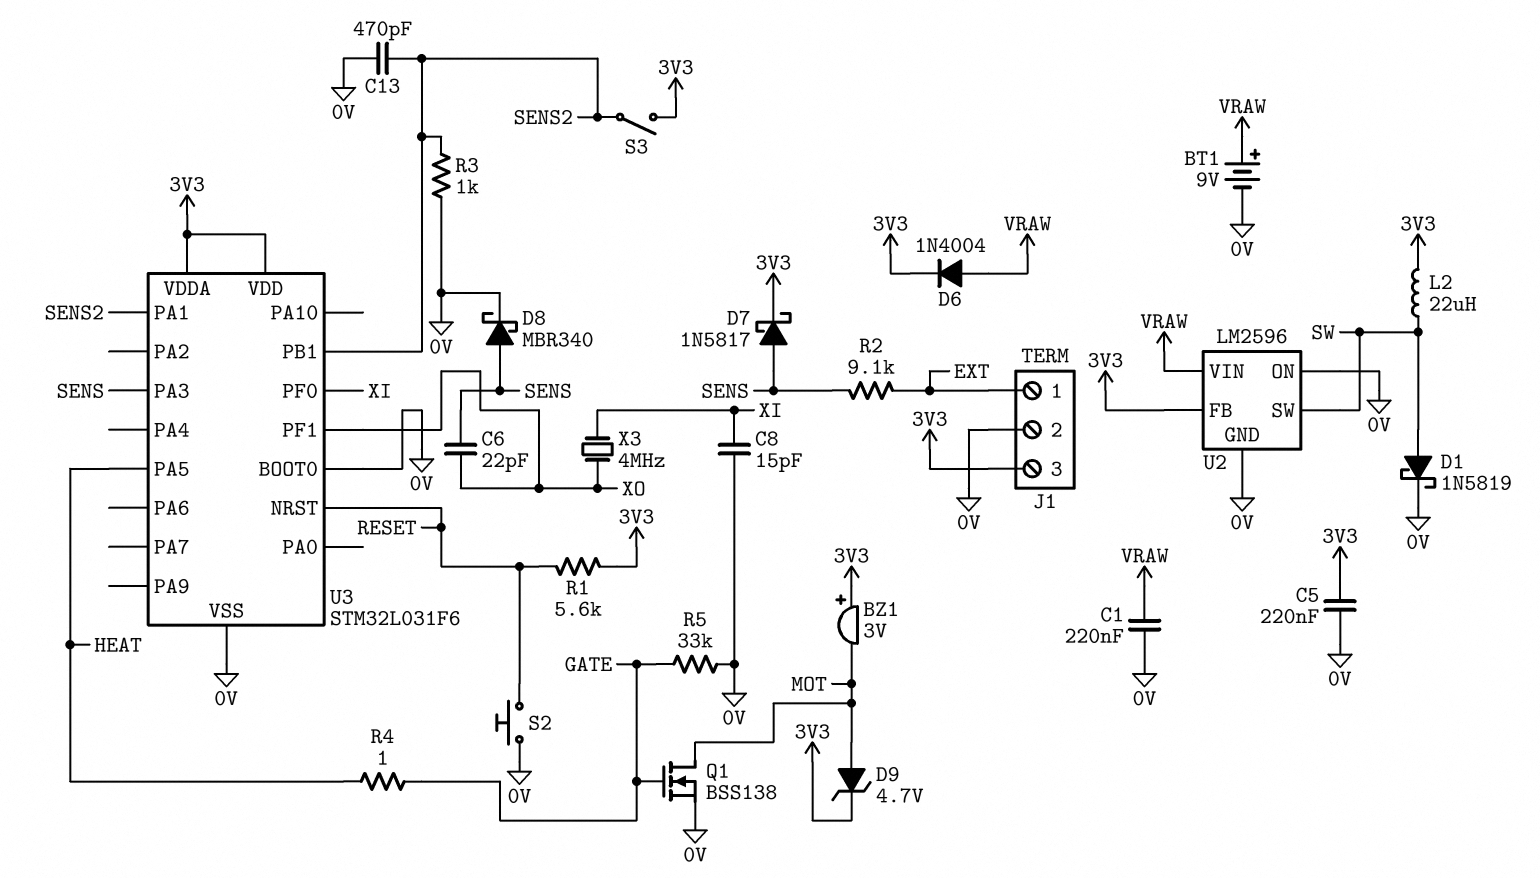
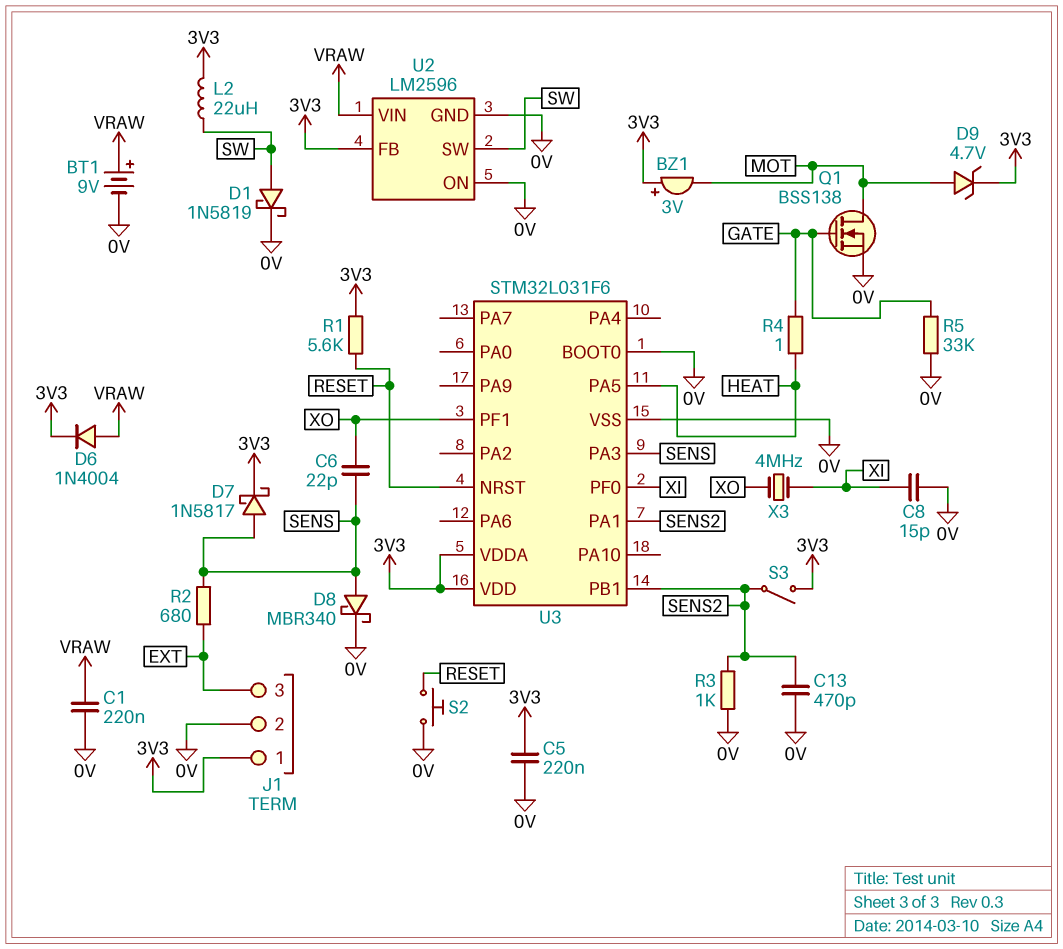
J1 pin 1: EXT -> 3V3
J1 pin 3: 3V3 -> EXT
R2: 9.1k (EXT, SENS) -> 680 (EXT, SENS)

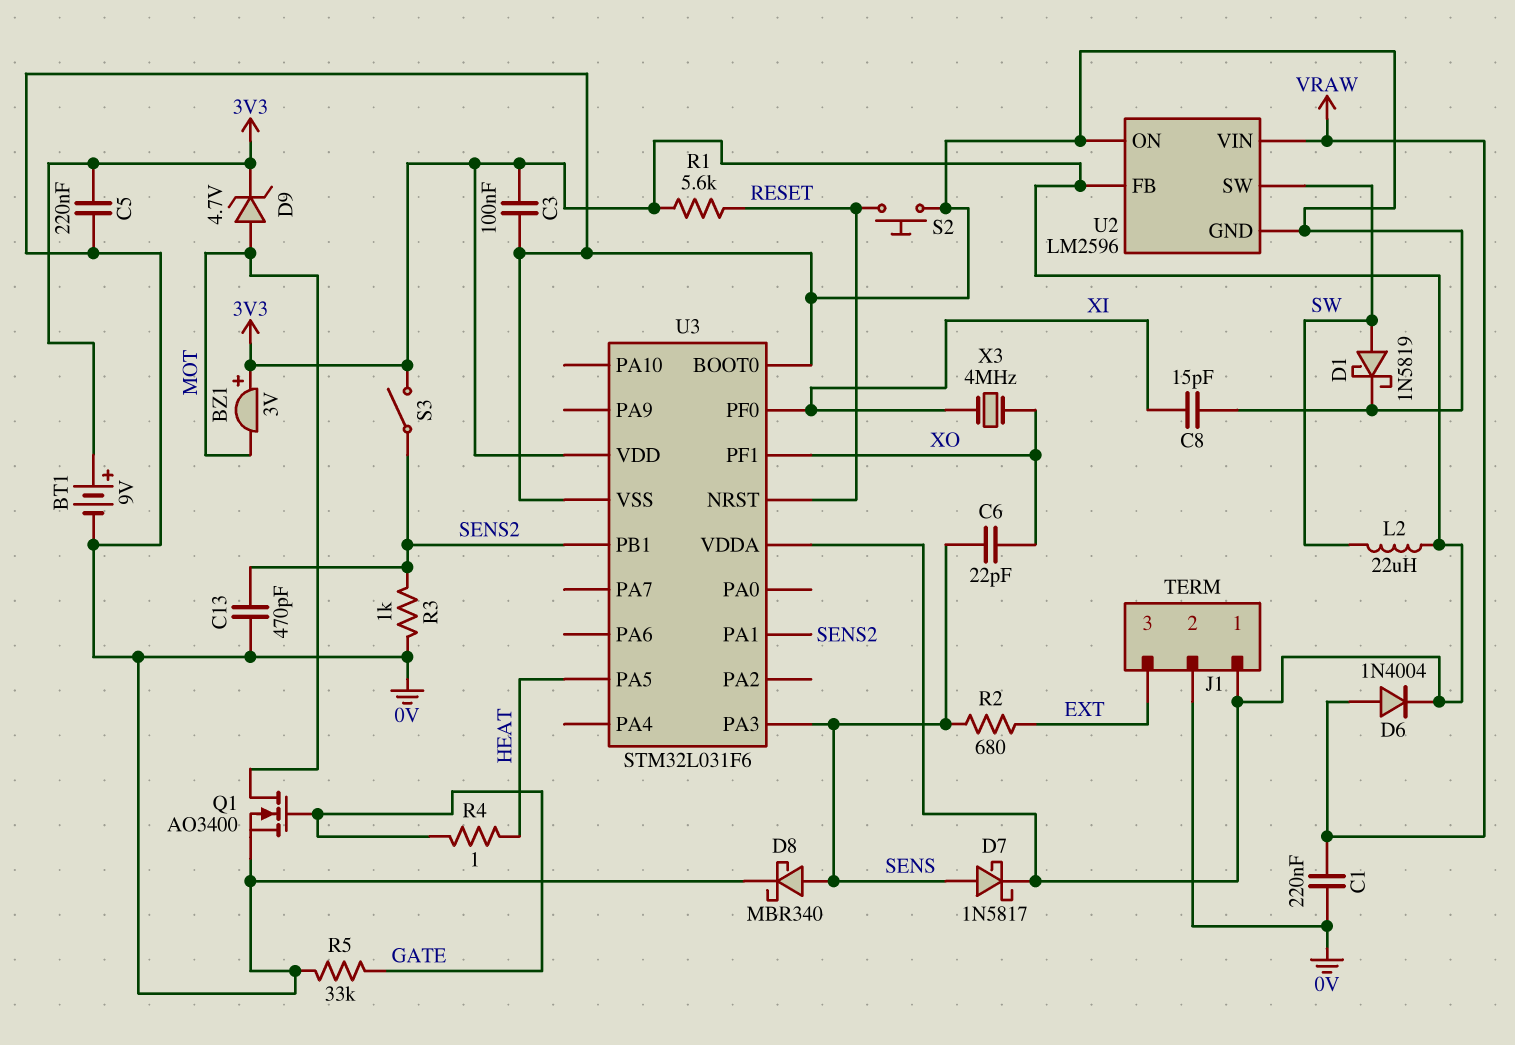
BT1: 9V (plus VRAW, minus 0V) -> 9V (plus 3V3, minus 0V)
C3: none -> 100nF (0V, 3V3)
Q1: NMOS BSS138 (G GATE, D MOT, S 0V) -> NMOS AO3400 (G GATE, D MOT, S 0V)

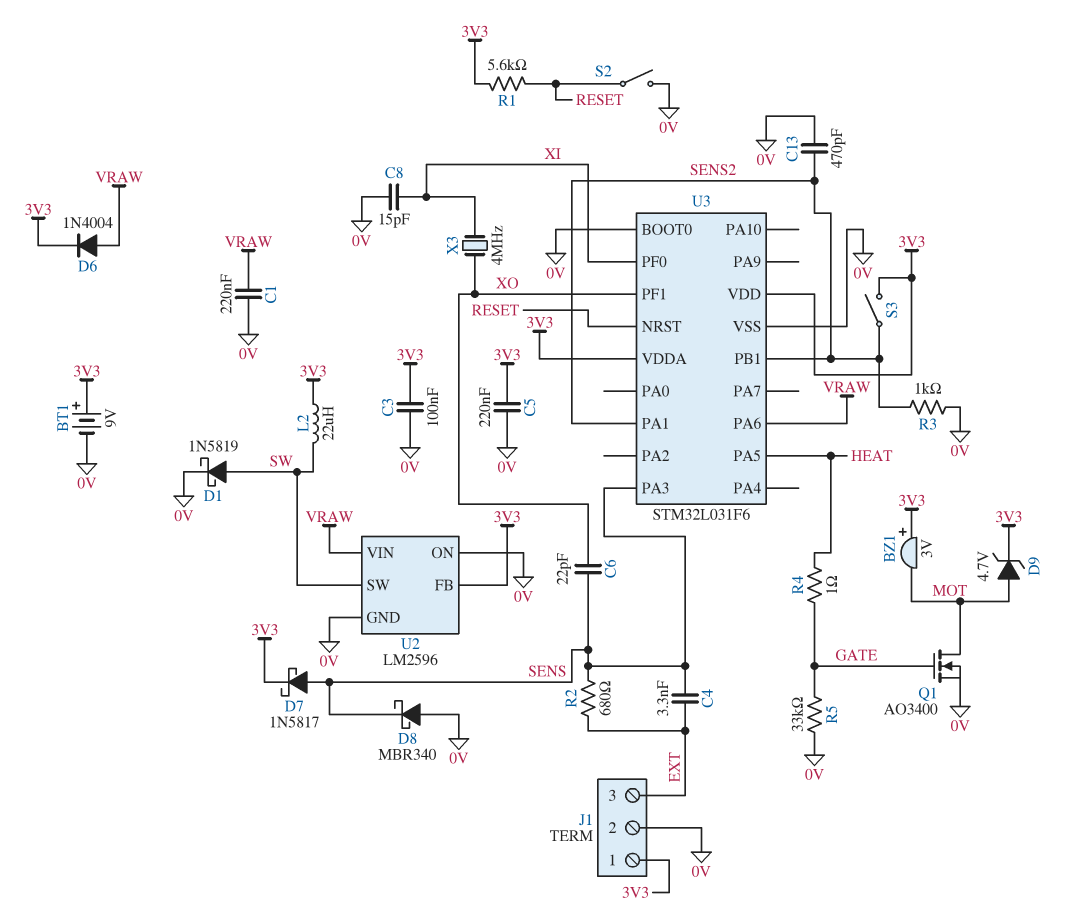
C4: none -> 3.3nF (EXT, SENS)
D8: schottky MBR340 (A SENS, K 0V) -> schottky MBR340 (A 0V, K SENS)
S2: button (0V, RESET) -> switch (0V, RESET)
U3 pin PA6: none -> VRAW

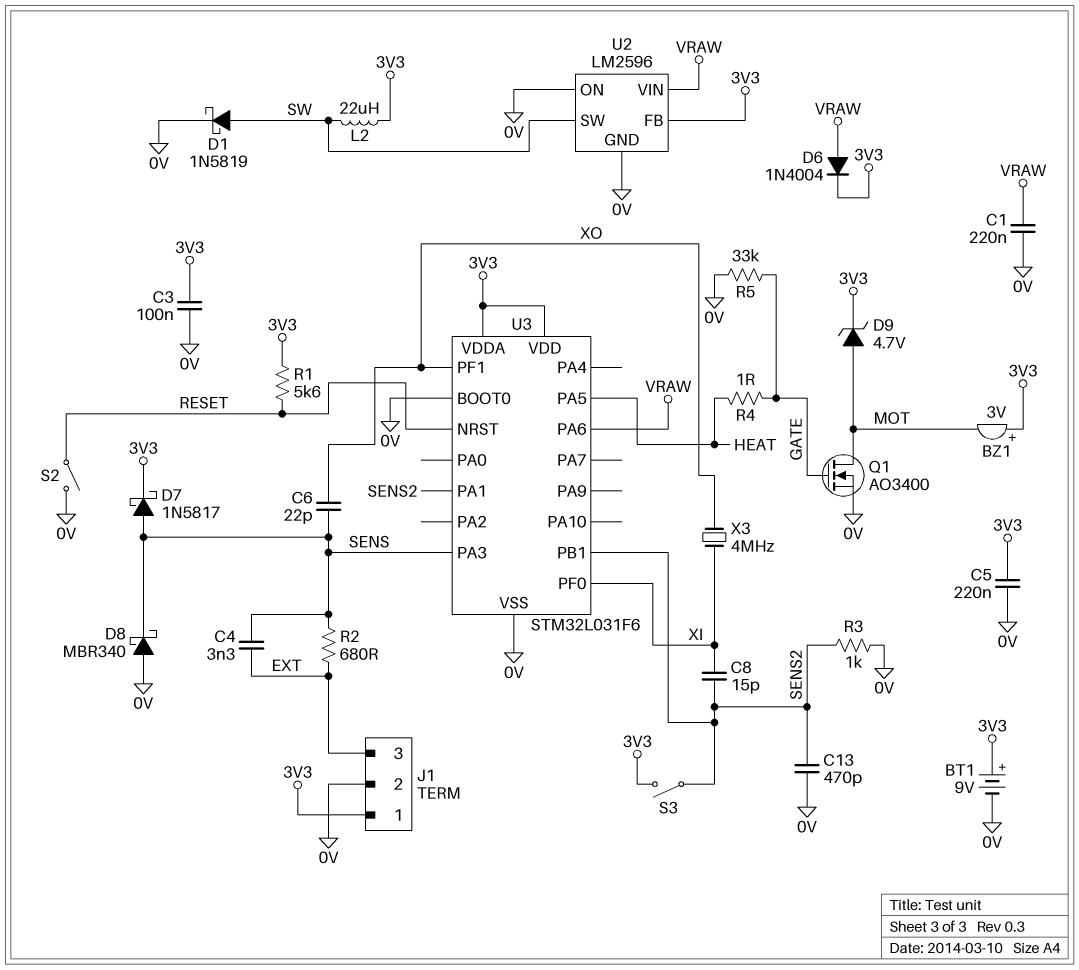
C8: 15pF (0V, XI) -> 15pF (SENS2, XI)

